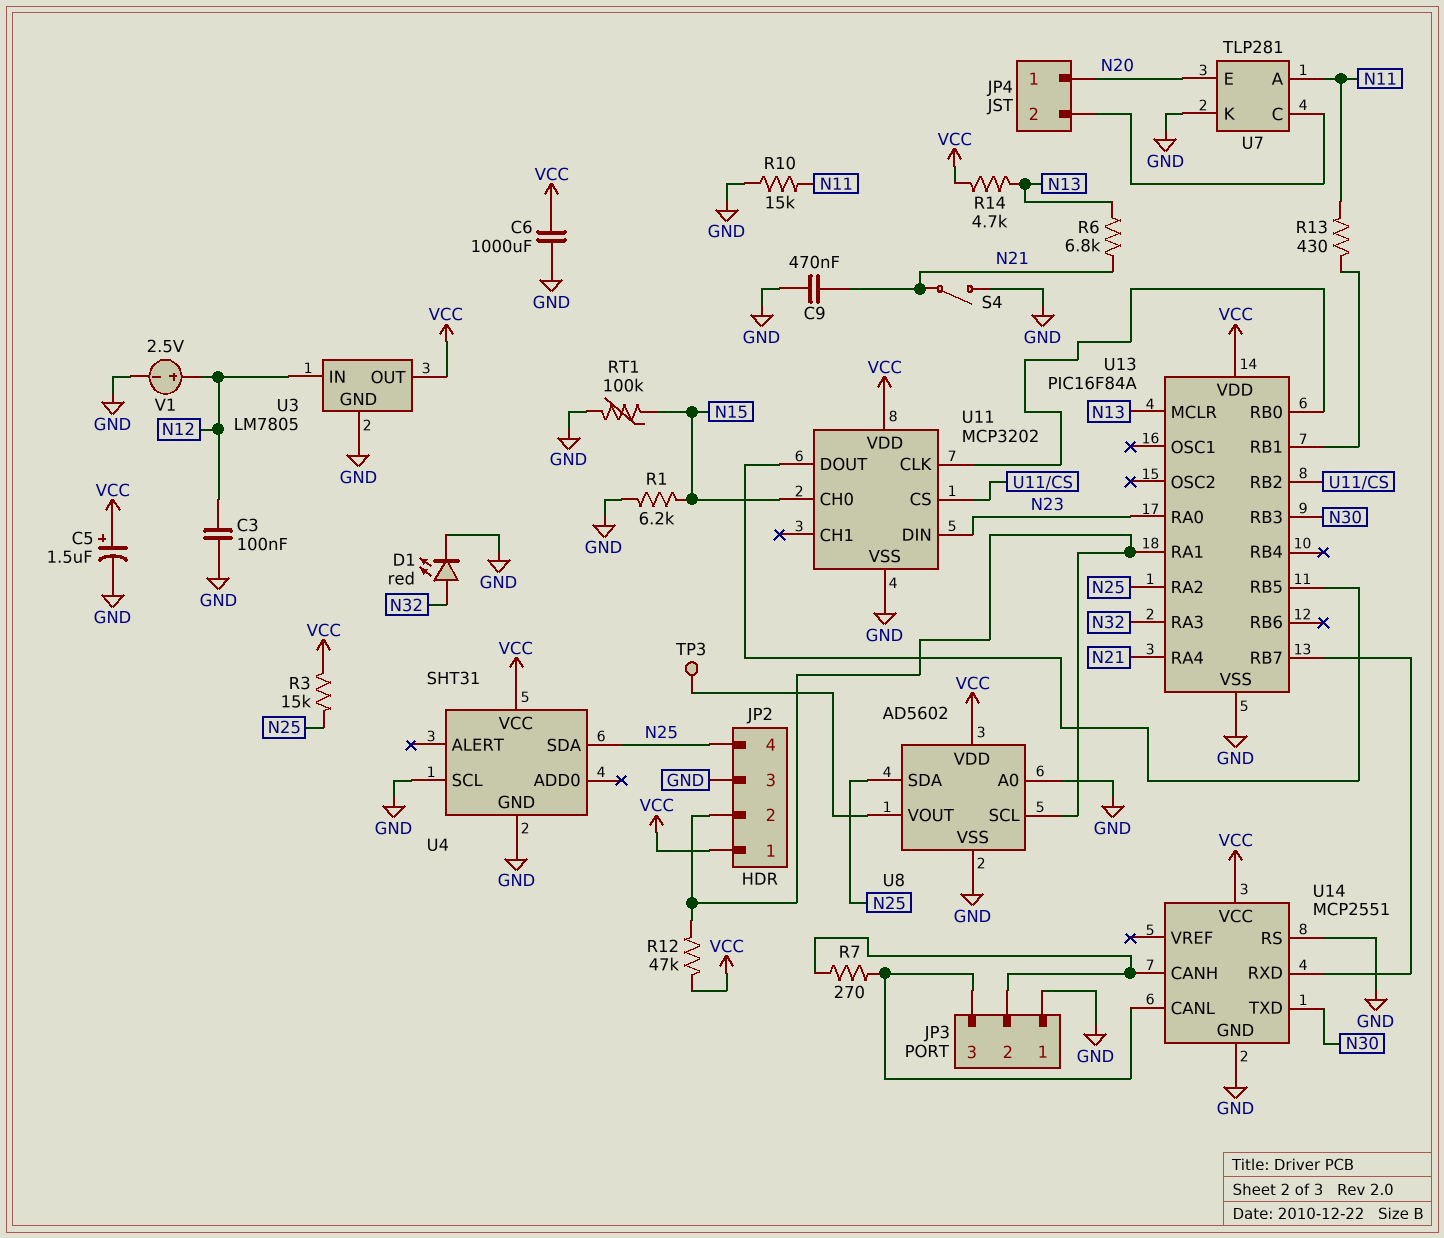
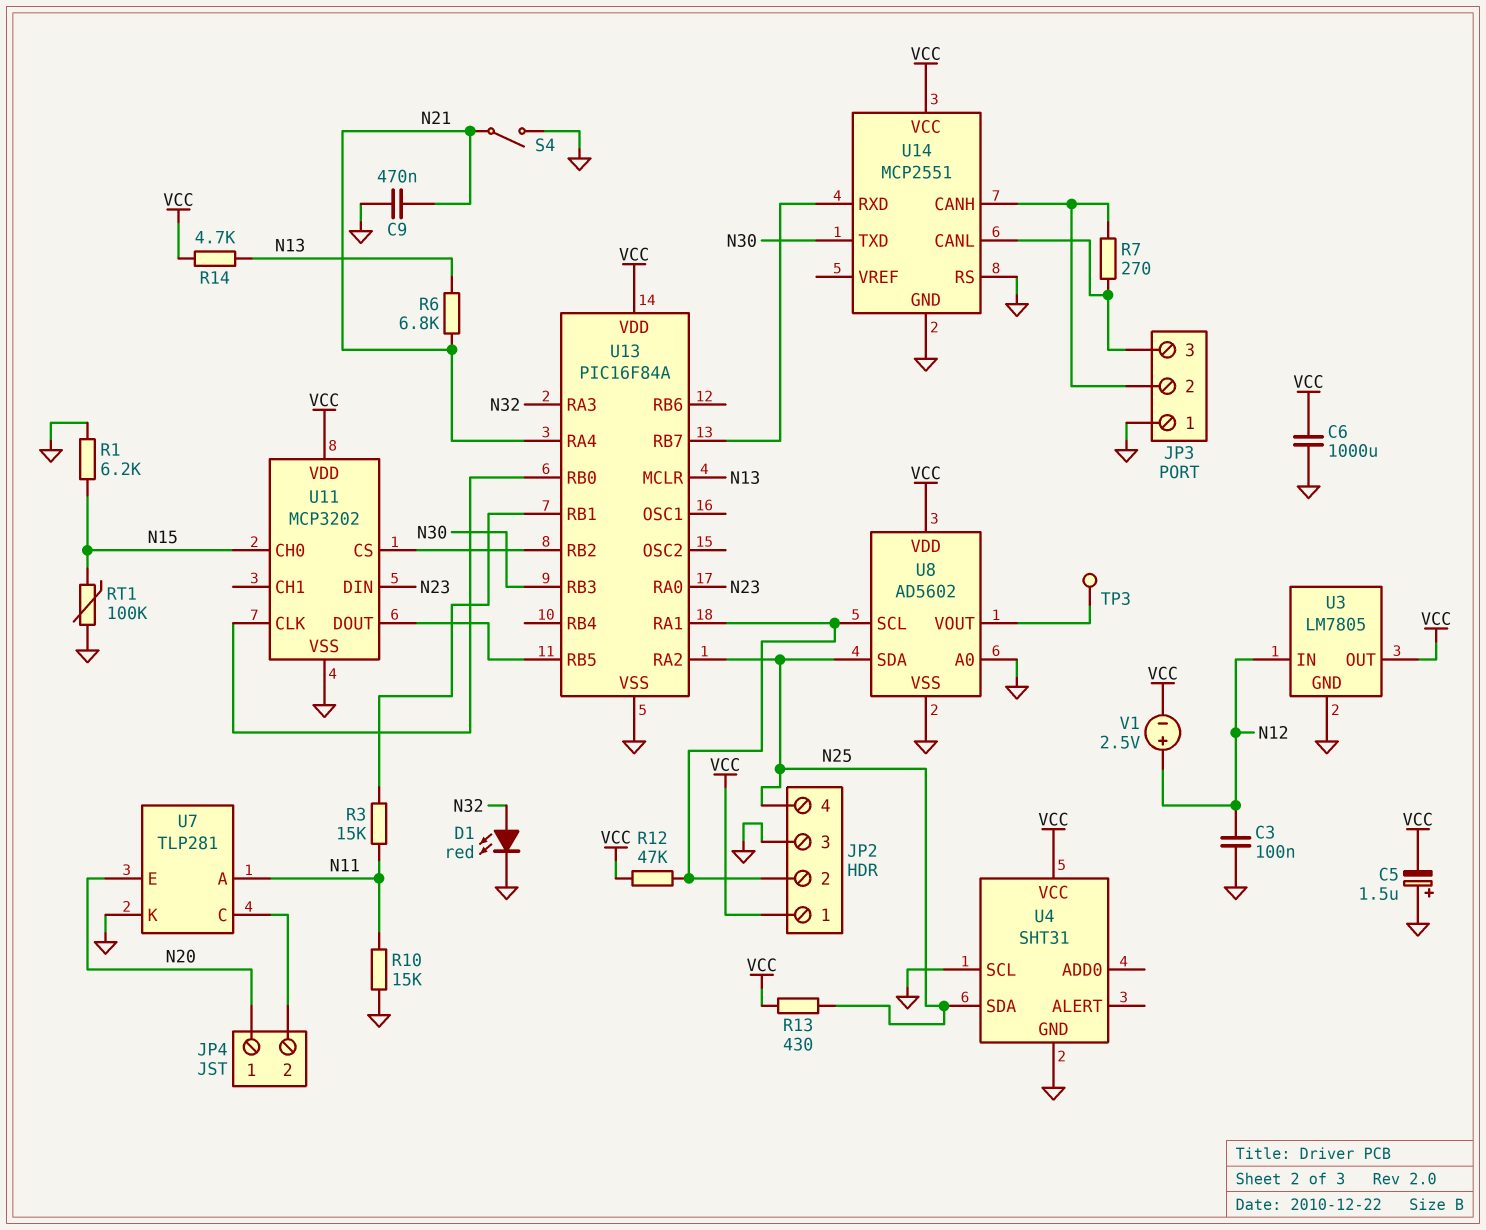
C5: 1.5uF (plus VCC, minus GND) -> 1.5uF (plus GND, minus VCC)
R3: 15k (N25, VCC) -> 15k (N11, U13/RB1)
R13: 430 (N11, U13/RB1) -> 430 (N25, VCC)
V1: 2.5V (plus N12, minus GND) -> 2.5V (plus N12, minus VCC)

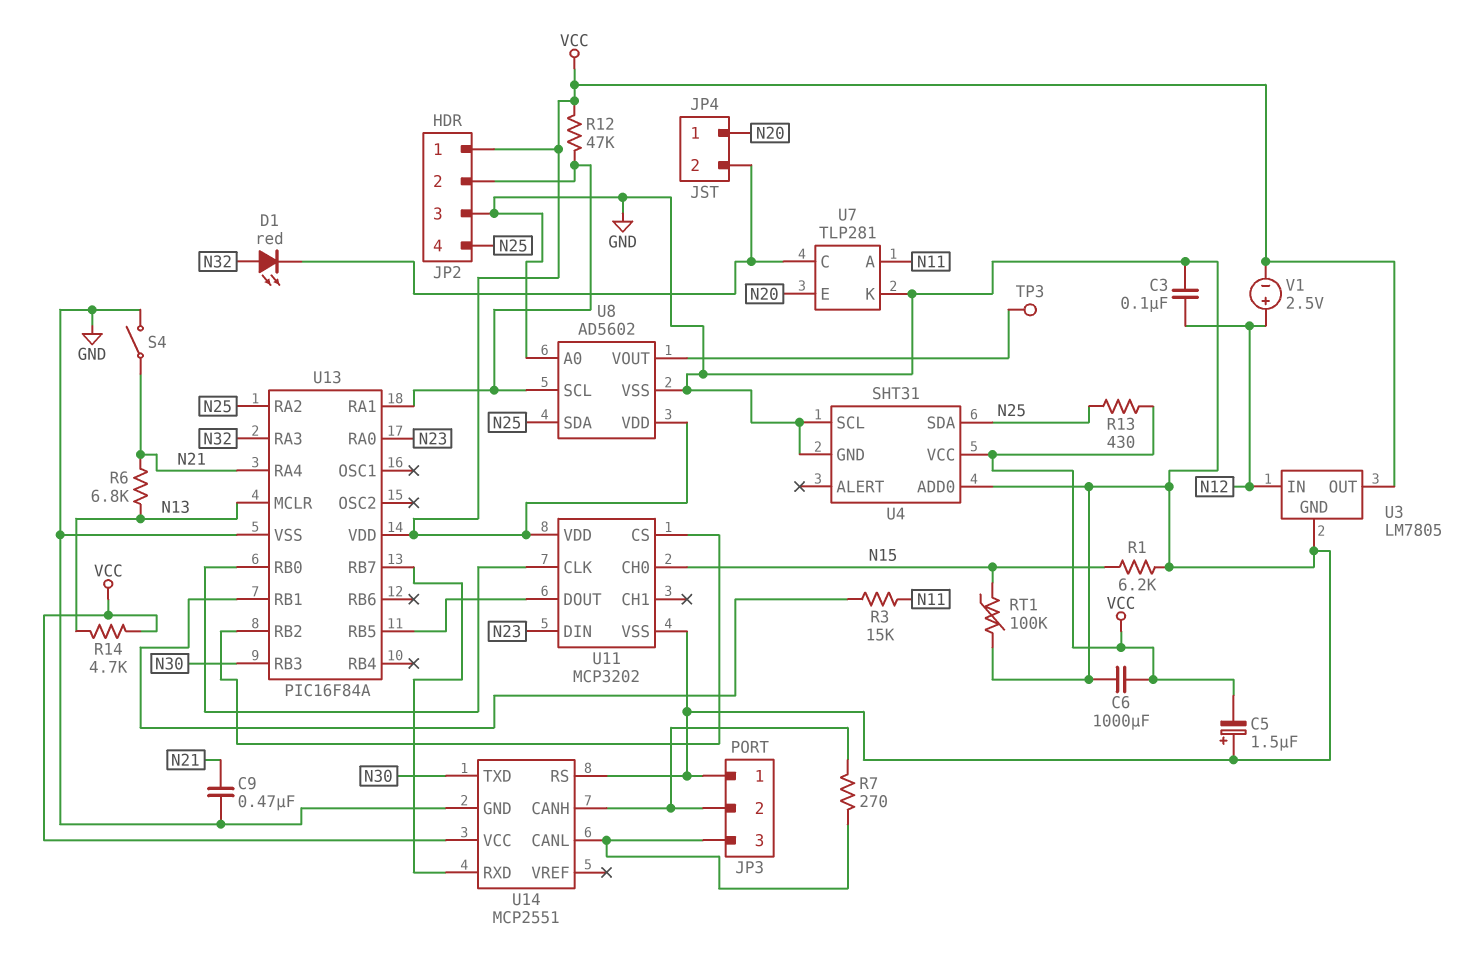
D1: LED red (A N32, K GND) -> LED red (A N32, K JP4/2)
R10: 15k (GND, N11) -> none
U4 pin ADD0: none -> GND

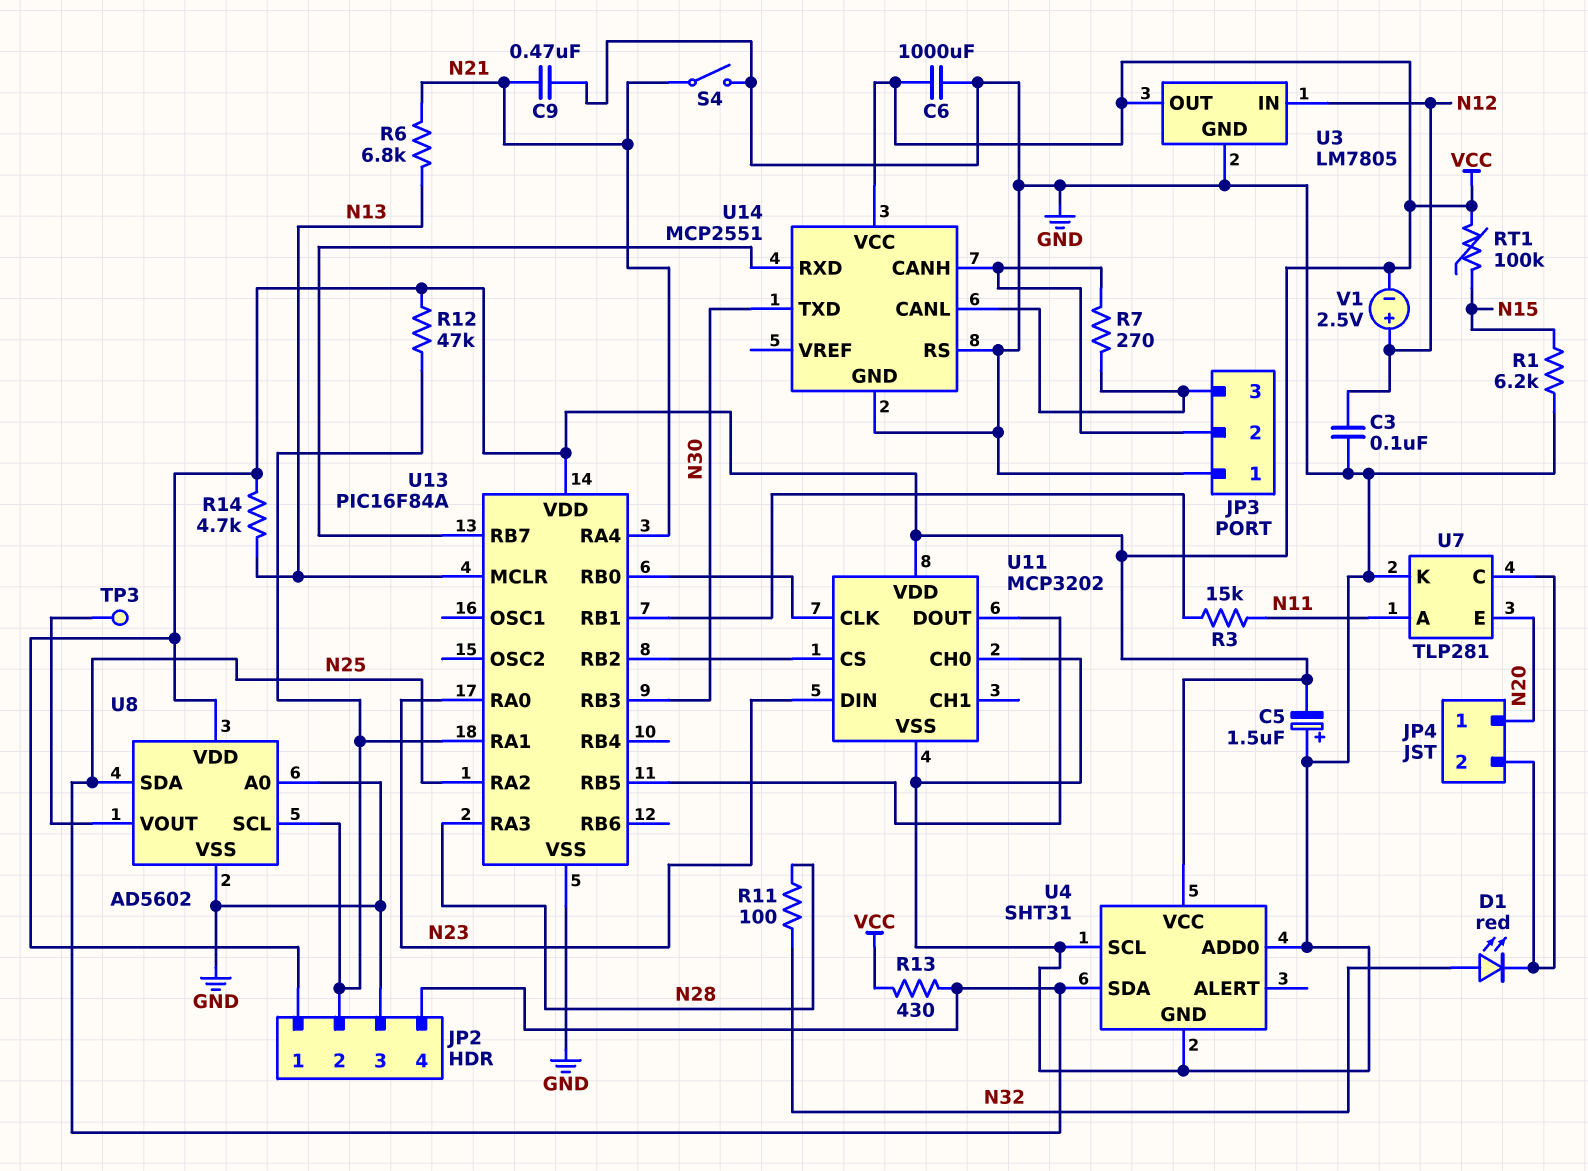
R11: none -> 100 (N28, N32)
RT1: 100k (GND, N15) -> 100k (N15, VCC)
U11 pin CH0: N15 -> GND
U13 pin RA3: N32 -> N28

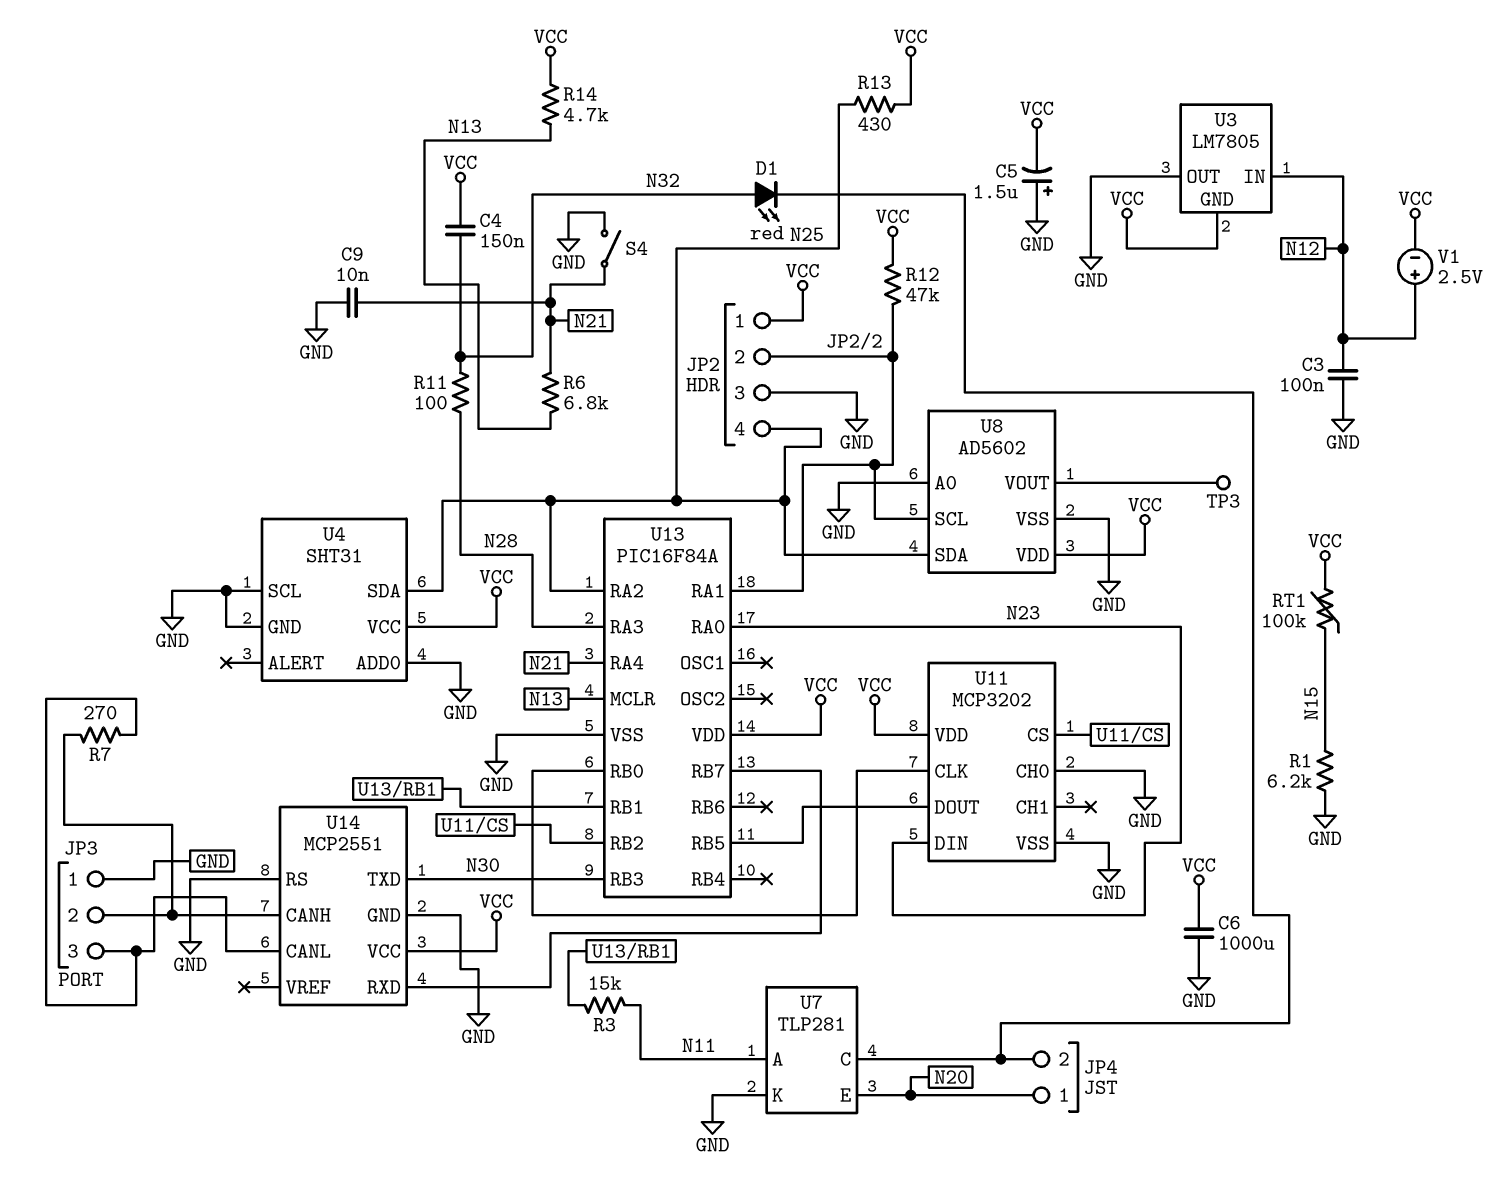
C4: none -> 150nF (N32, VCC)
C9: 470nF (GND, N21) -> 10nF (GND, N21)
U3 pin GND: GND -> VCC
U3 pin OUT: VCC -> GND

